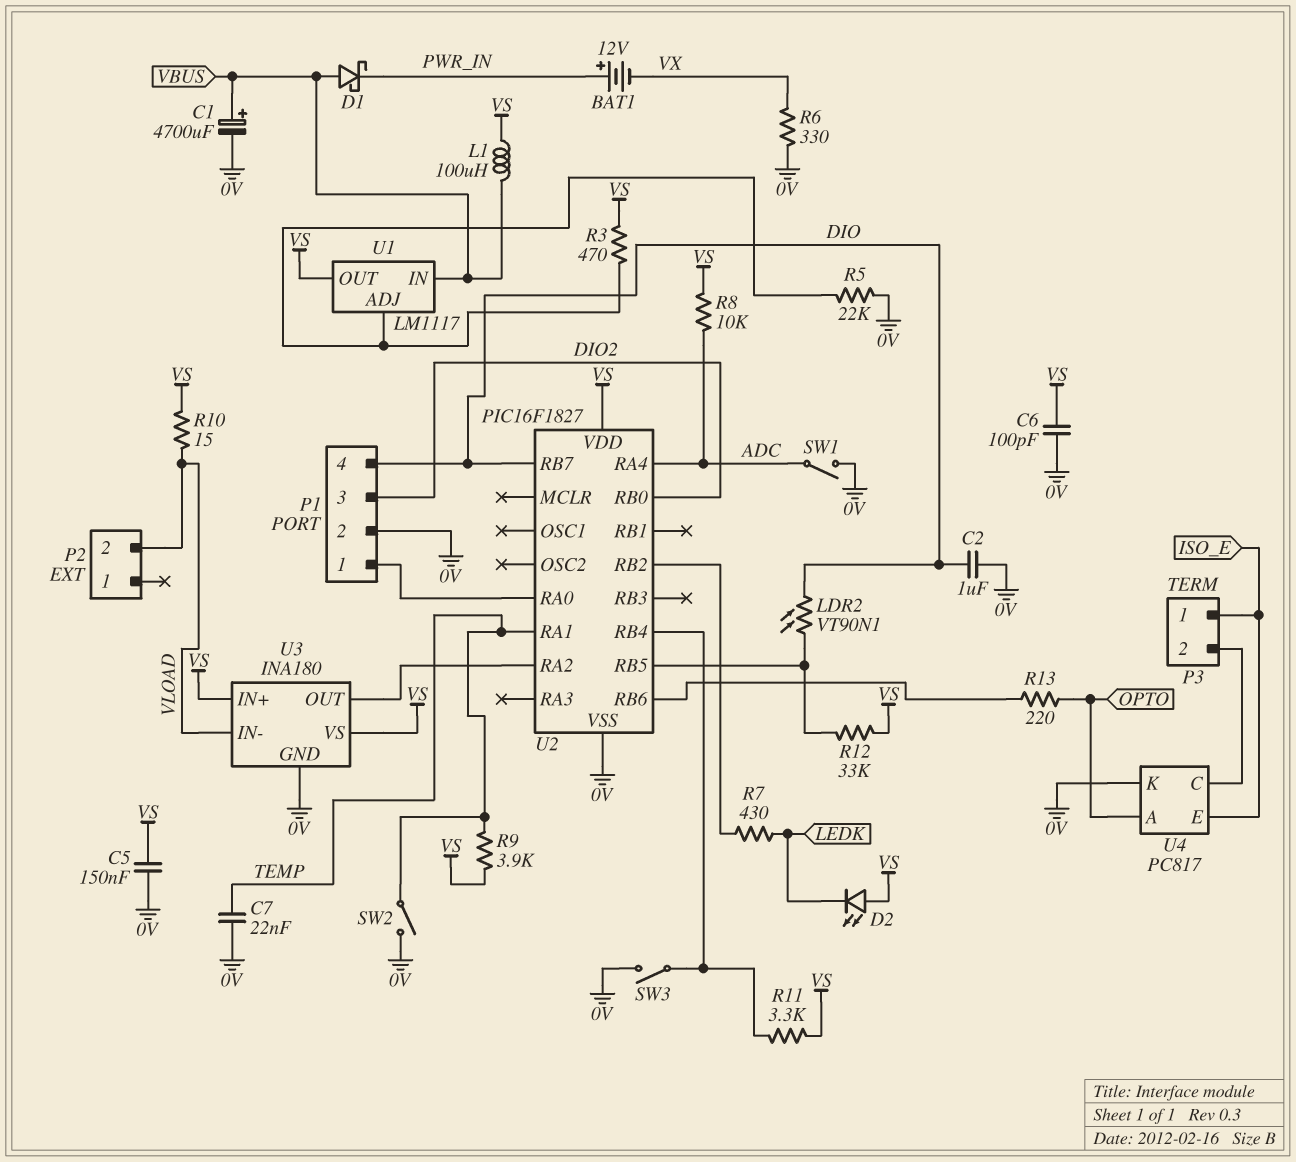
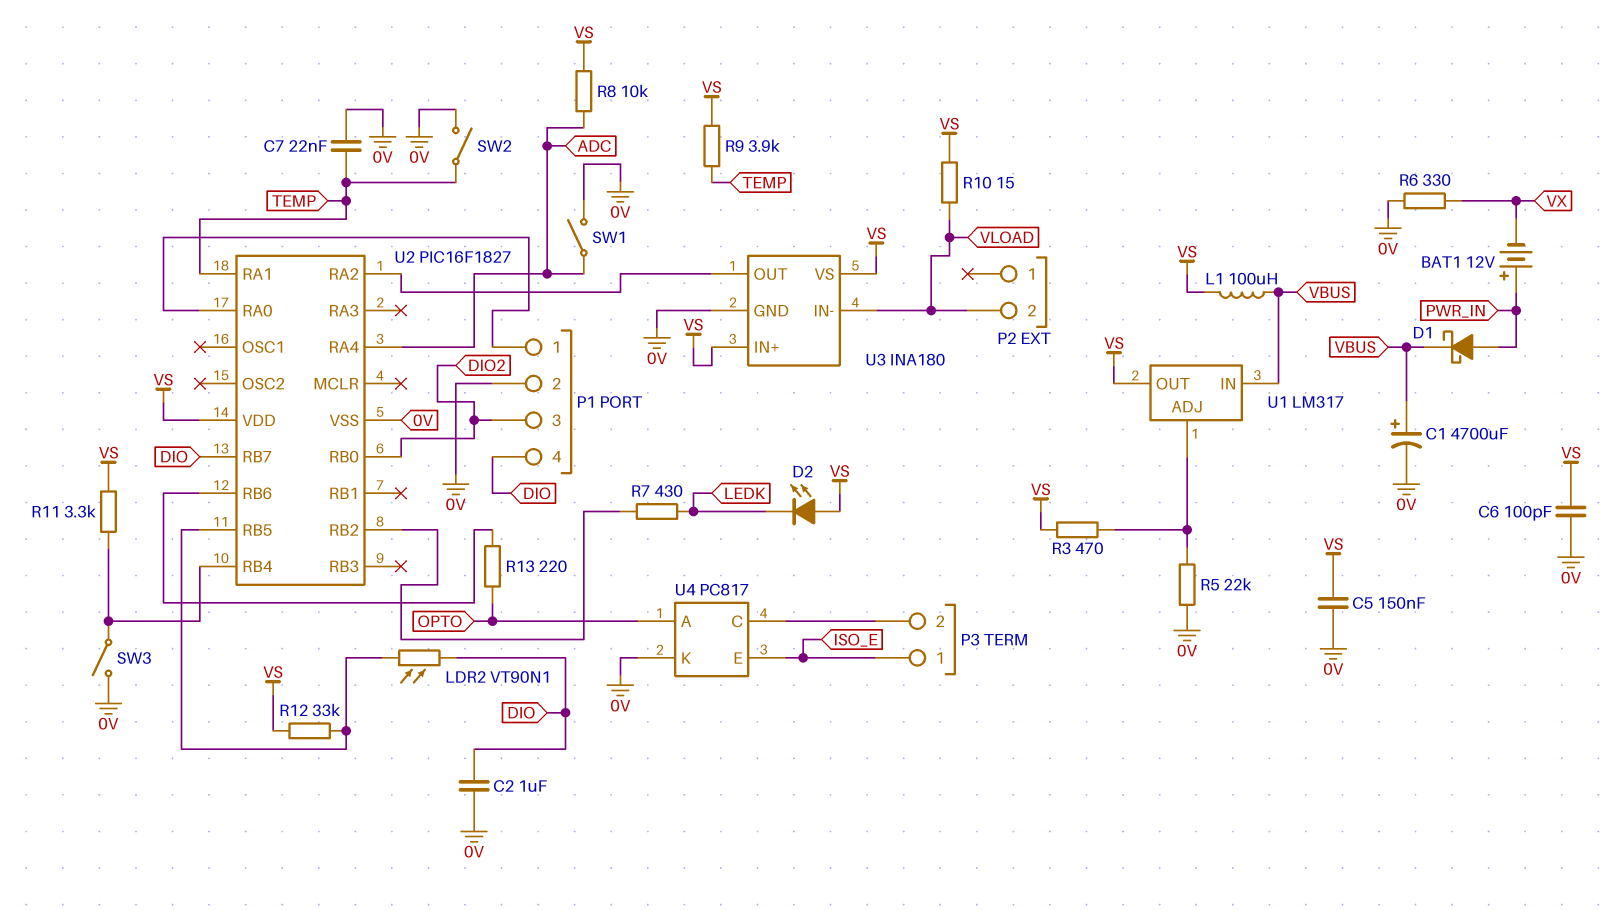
D1: schottky (A VBUS, K PWR_IN) -> schottky (A PWR_IN, K VBUS)
U1: LM1117 -> LM317

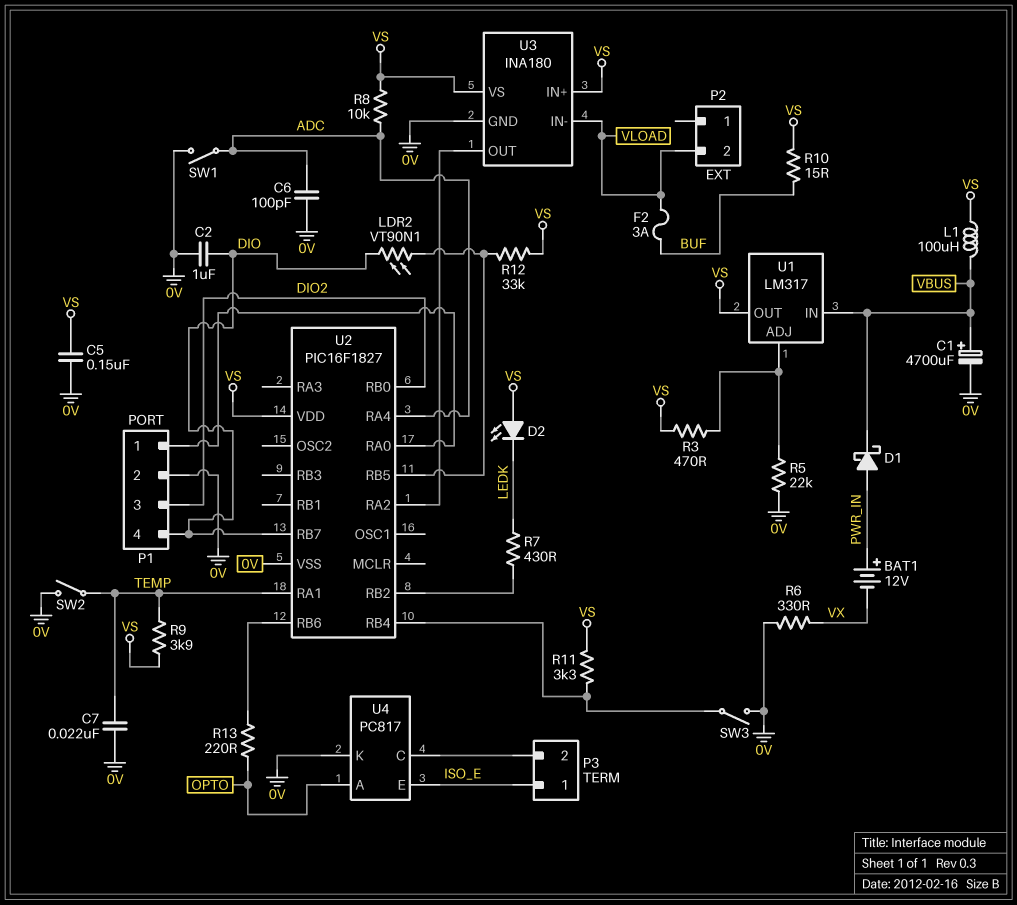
C6: 100pF (0V, VS) -> 100pF (0V, ADC)
F2: none -> 3A (BUF, VLOAD)
R10: 15 (VLOAD, VS) -> 15 (BUF, VS)

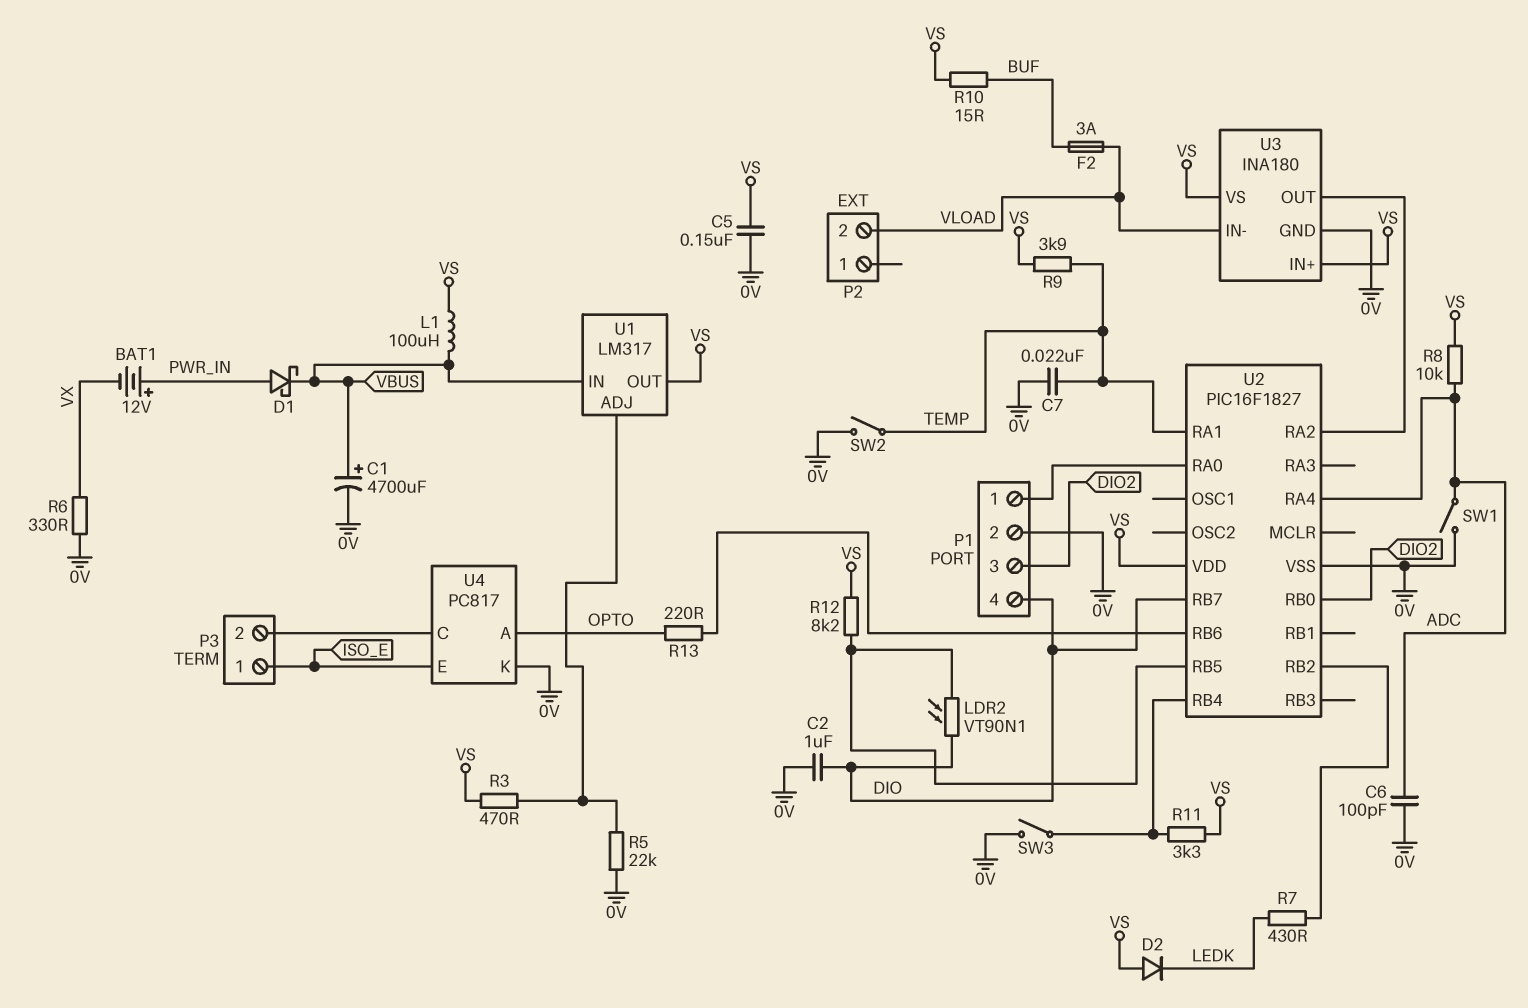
D2: LED (A VS, K LEDK) -> diode (A VS, K LEDK)
R12: 33k (U2/RB5, VS) -> 8.2k (U2/RB5, VS)

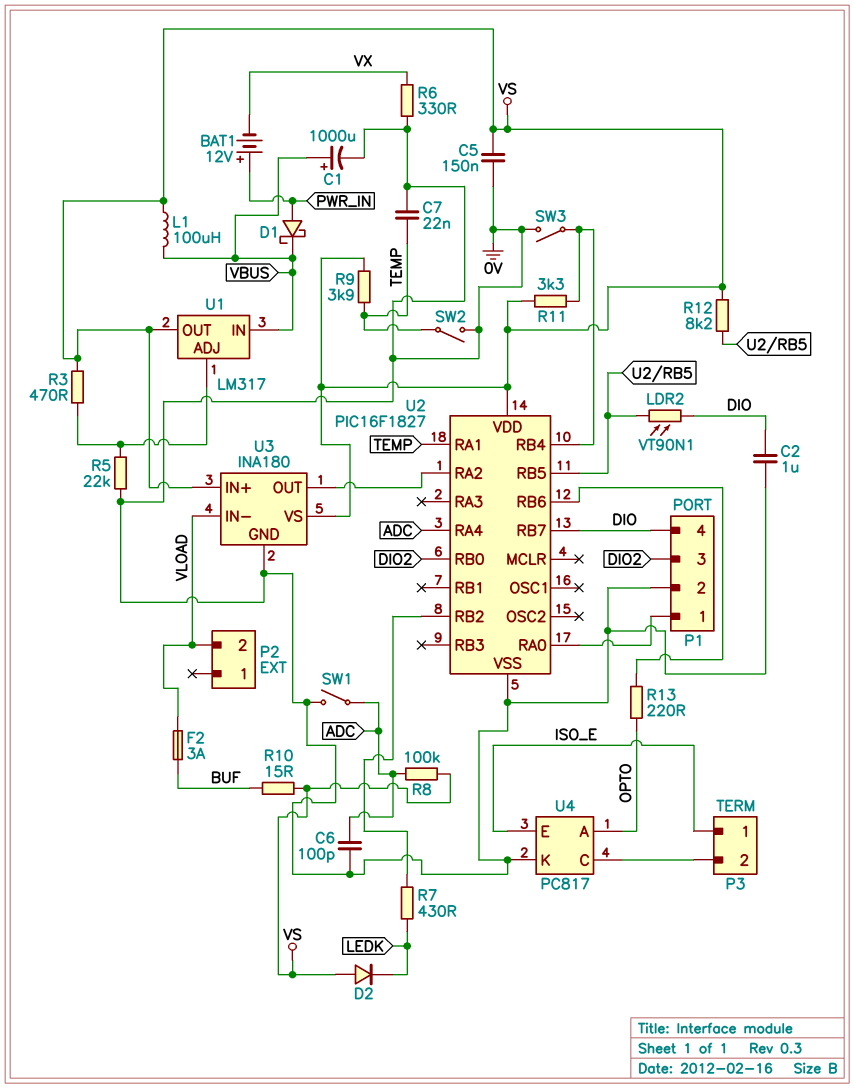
C1: 4700uF (plus VBUS, minus 0V) -> 1000uF (plus VBUS, minus 0V)
R8: 10k (ADC, VS) -> 100k (ADC, VS)

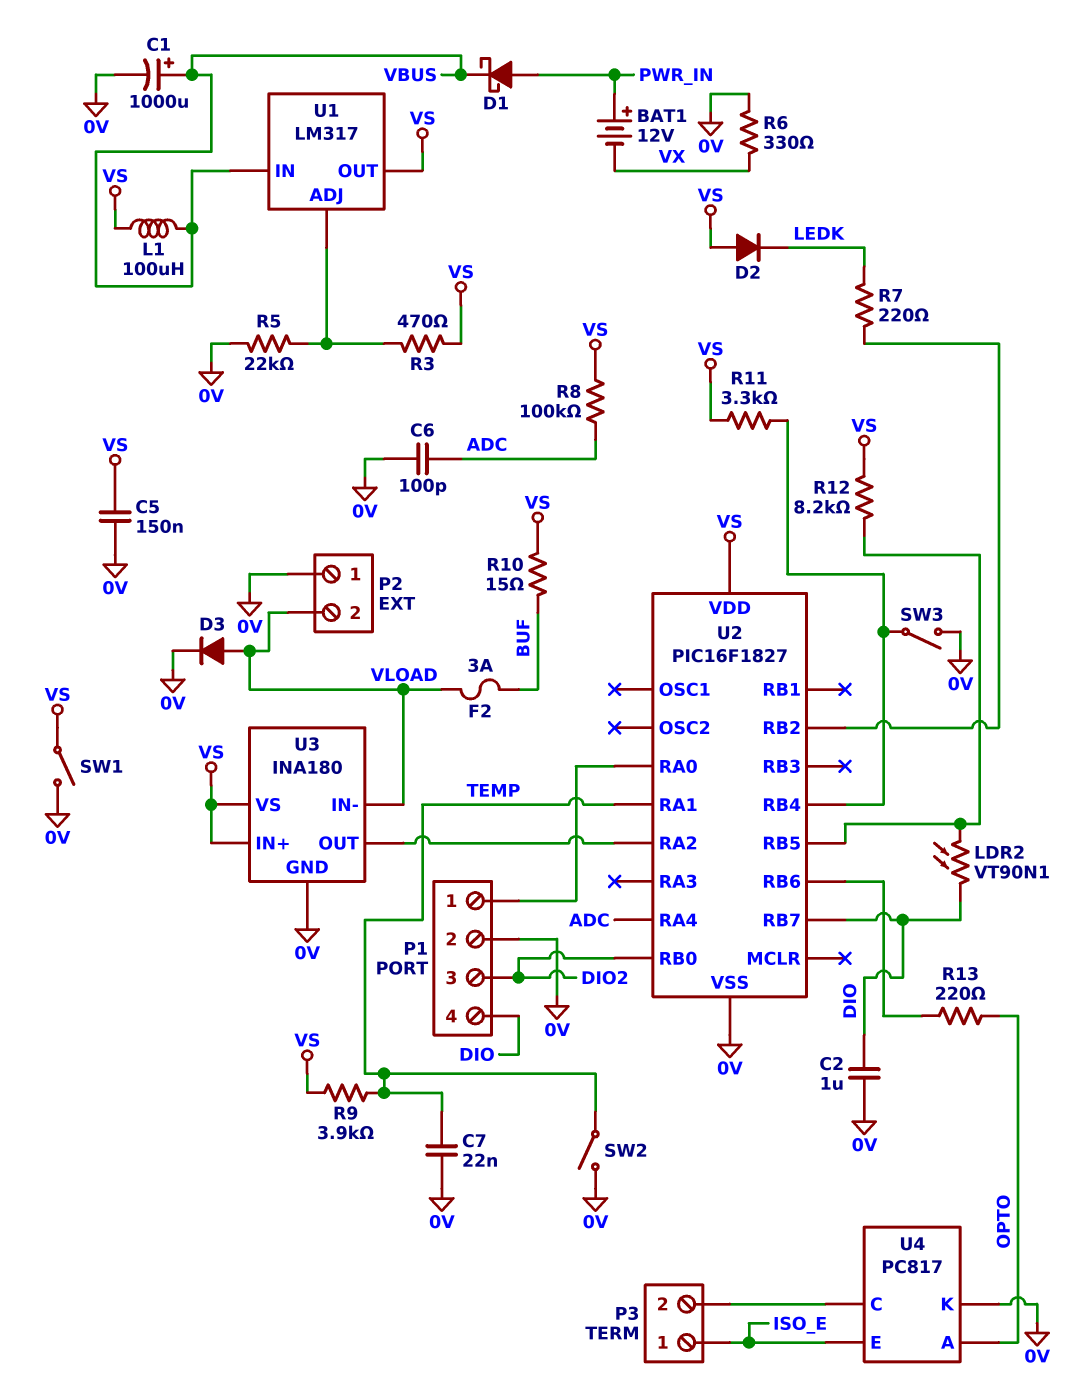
D3: none -> diode (A VLOAD, K 0V)
P2 pin 1: none -> 0V
R7: 430 (LEDK, U2/RB2) -> 220 (LEDK, U2/RB2)
SW1: switch (0V, ADC) -> switch (0V, VS)

